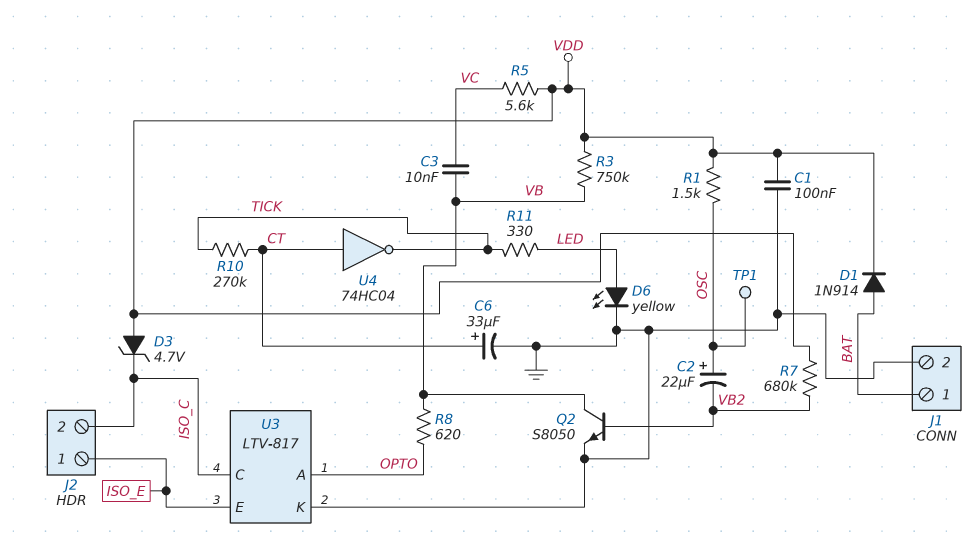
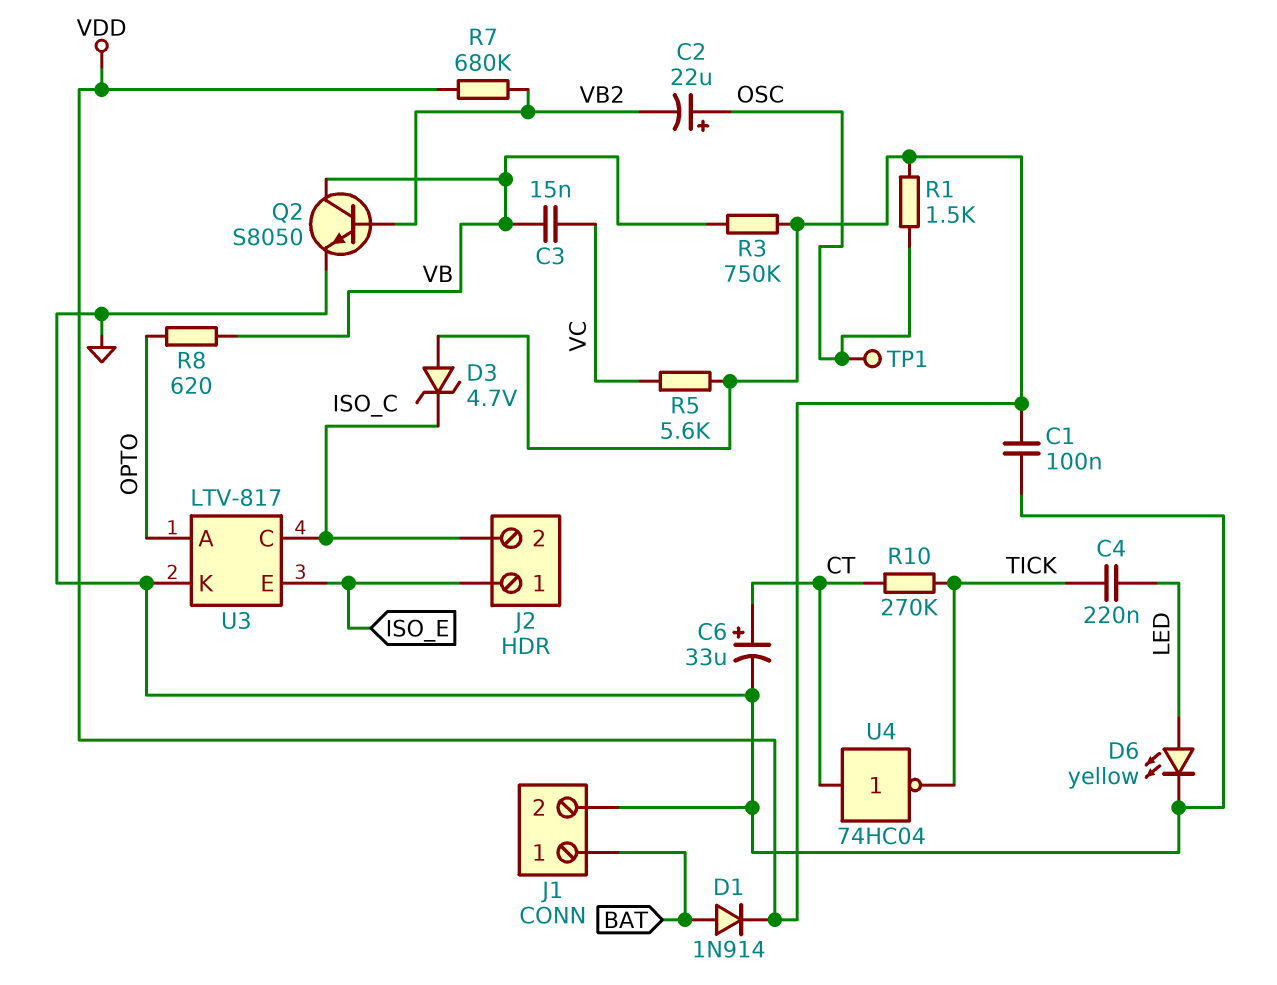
C3: 10nF (VB, VC) -> 15nF (VB, VC)
C4: none -> 220nF (LED, TICK)
R11: 330 (LED, TICK) -> none

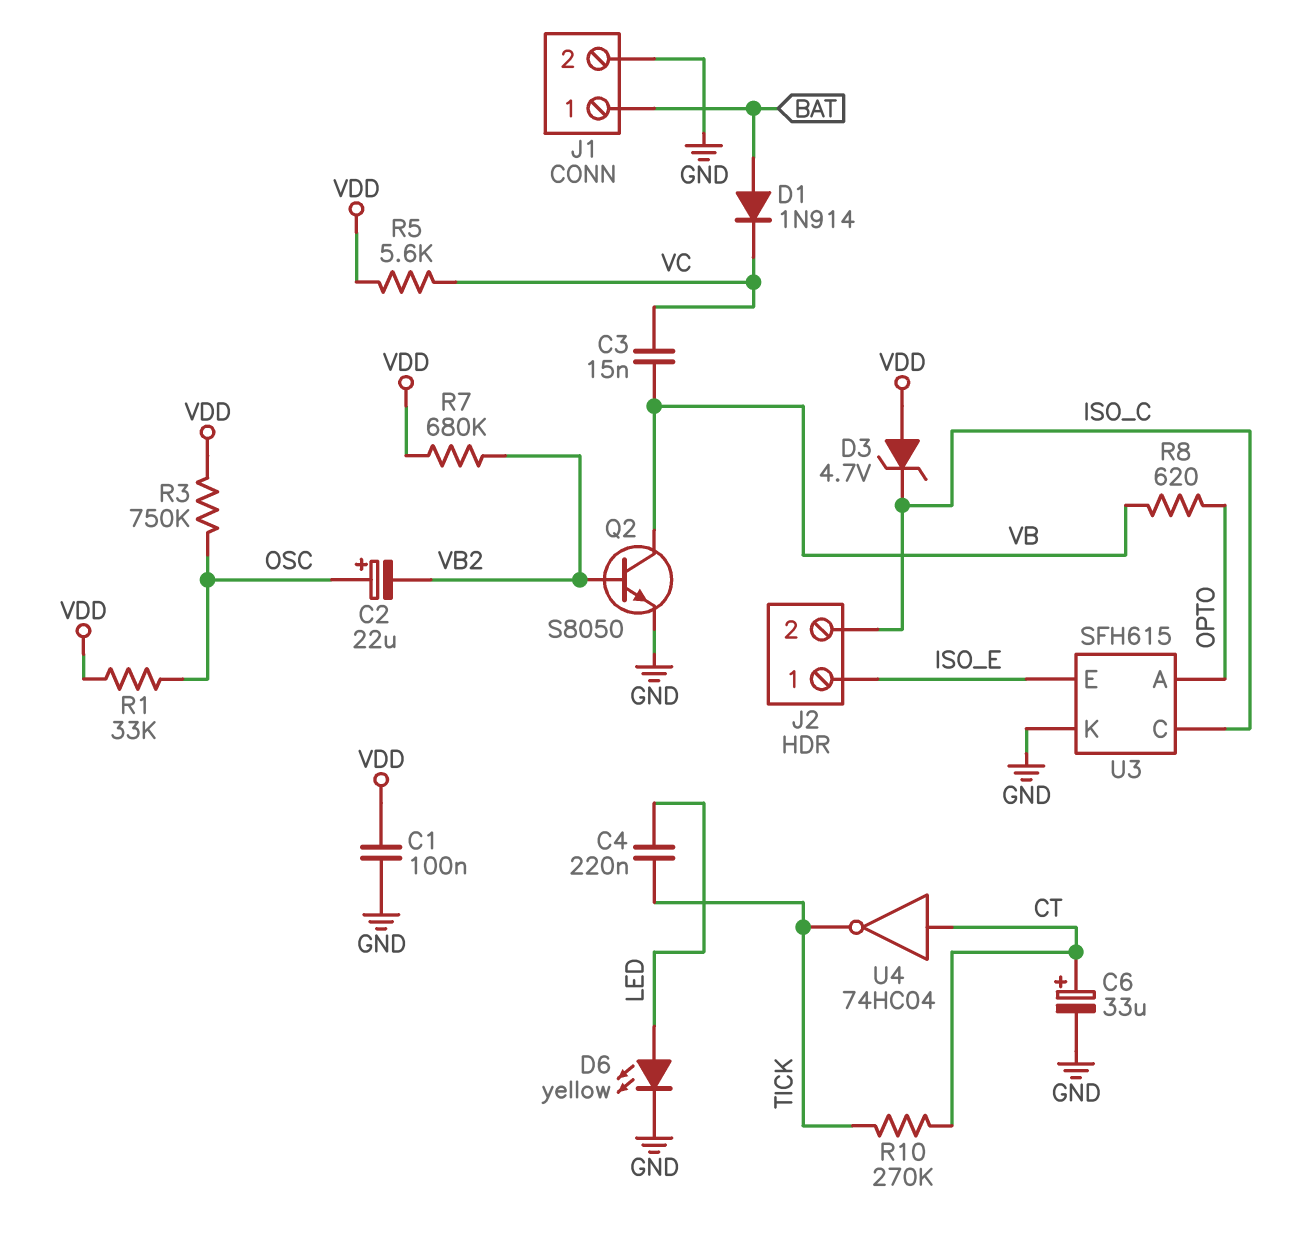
D1: diode 1N914 (A BAT, K VDD) -> diode 1N914 (A BAT, K VC)
R1: 1.5k (OSC, VDD) -> 33k (OSC, VDD)
R3: 750k (VB, VDD) -> 750k (OSC, VDD)
TP1: test point (OSC) -> none
U3: LTV-817 -> SFH615

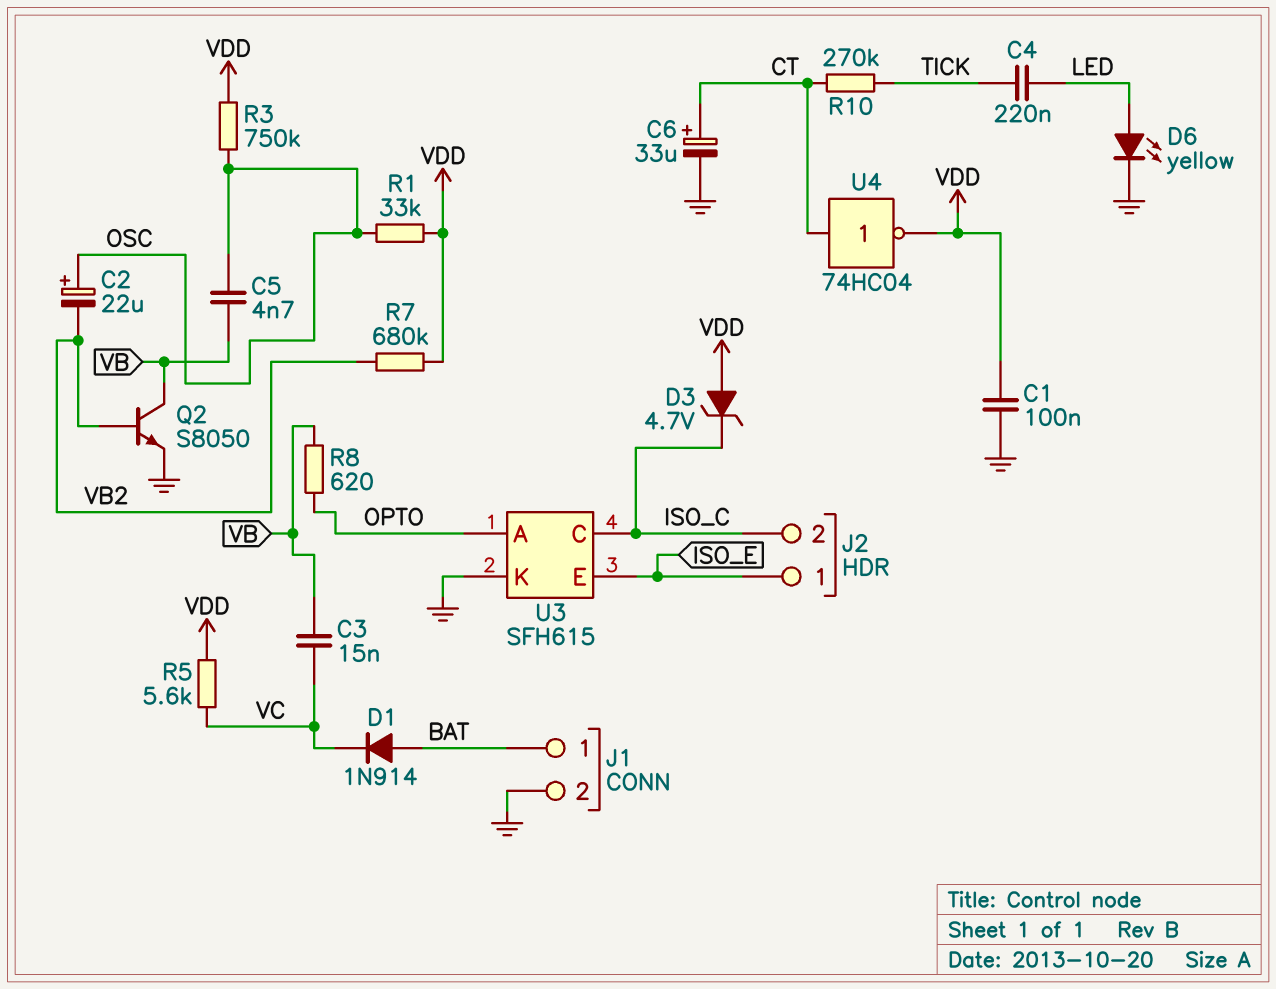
C5: none -> 4.7nF (OSC, VB)
U4: NOT 74HC04 (in CT, out TICK) -> NOT 74HC04 (in CT, out VDD)

